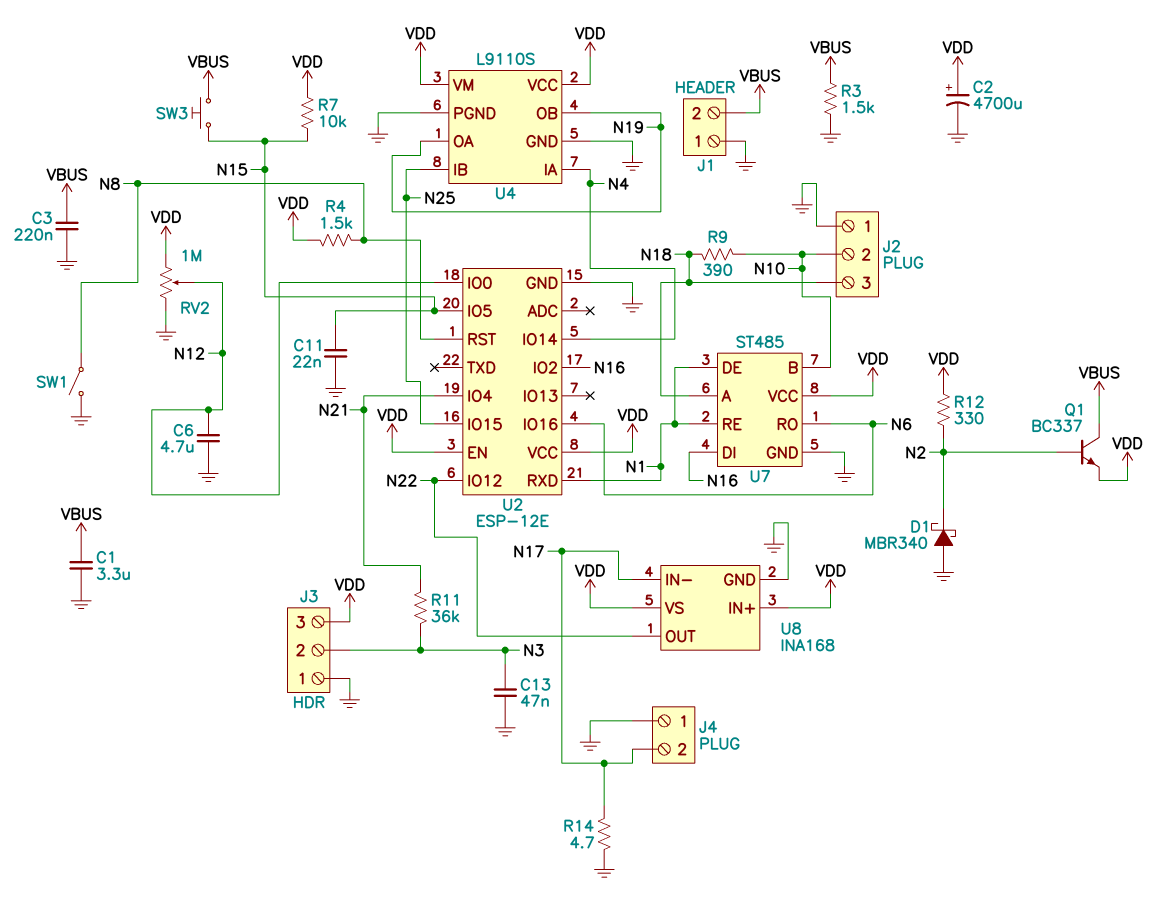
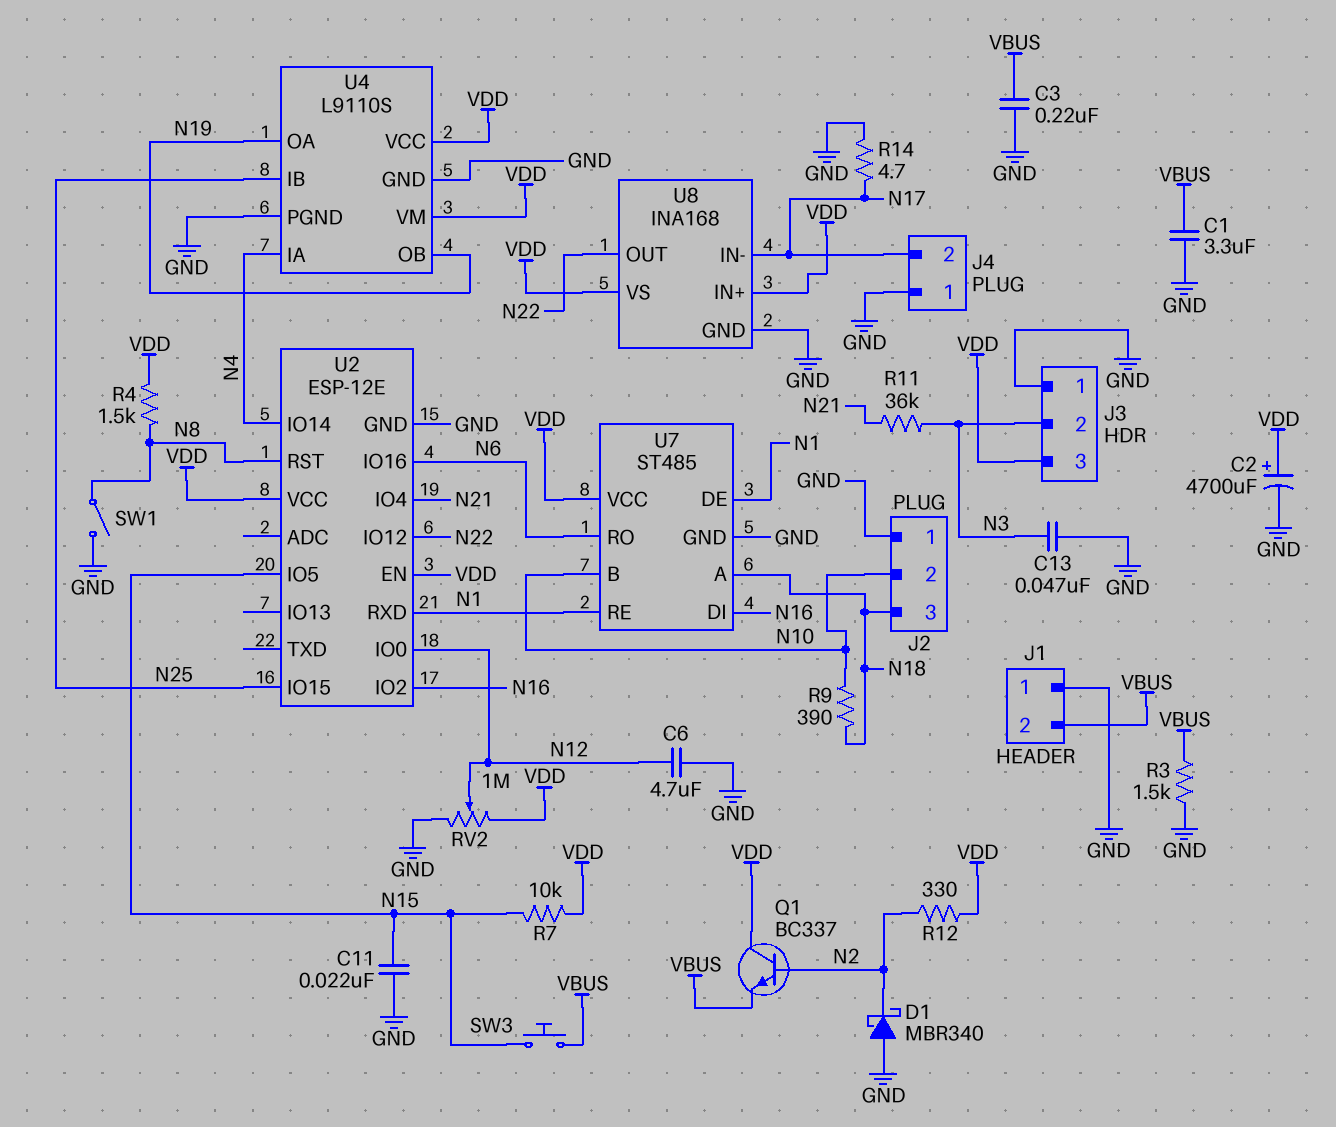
Q1: NPN BC337 (B N2, C VBUS, E VDD) -> NPN BC337 (B N2, C VDD, E VBUS)

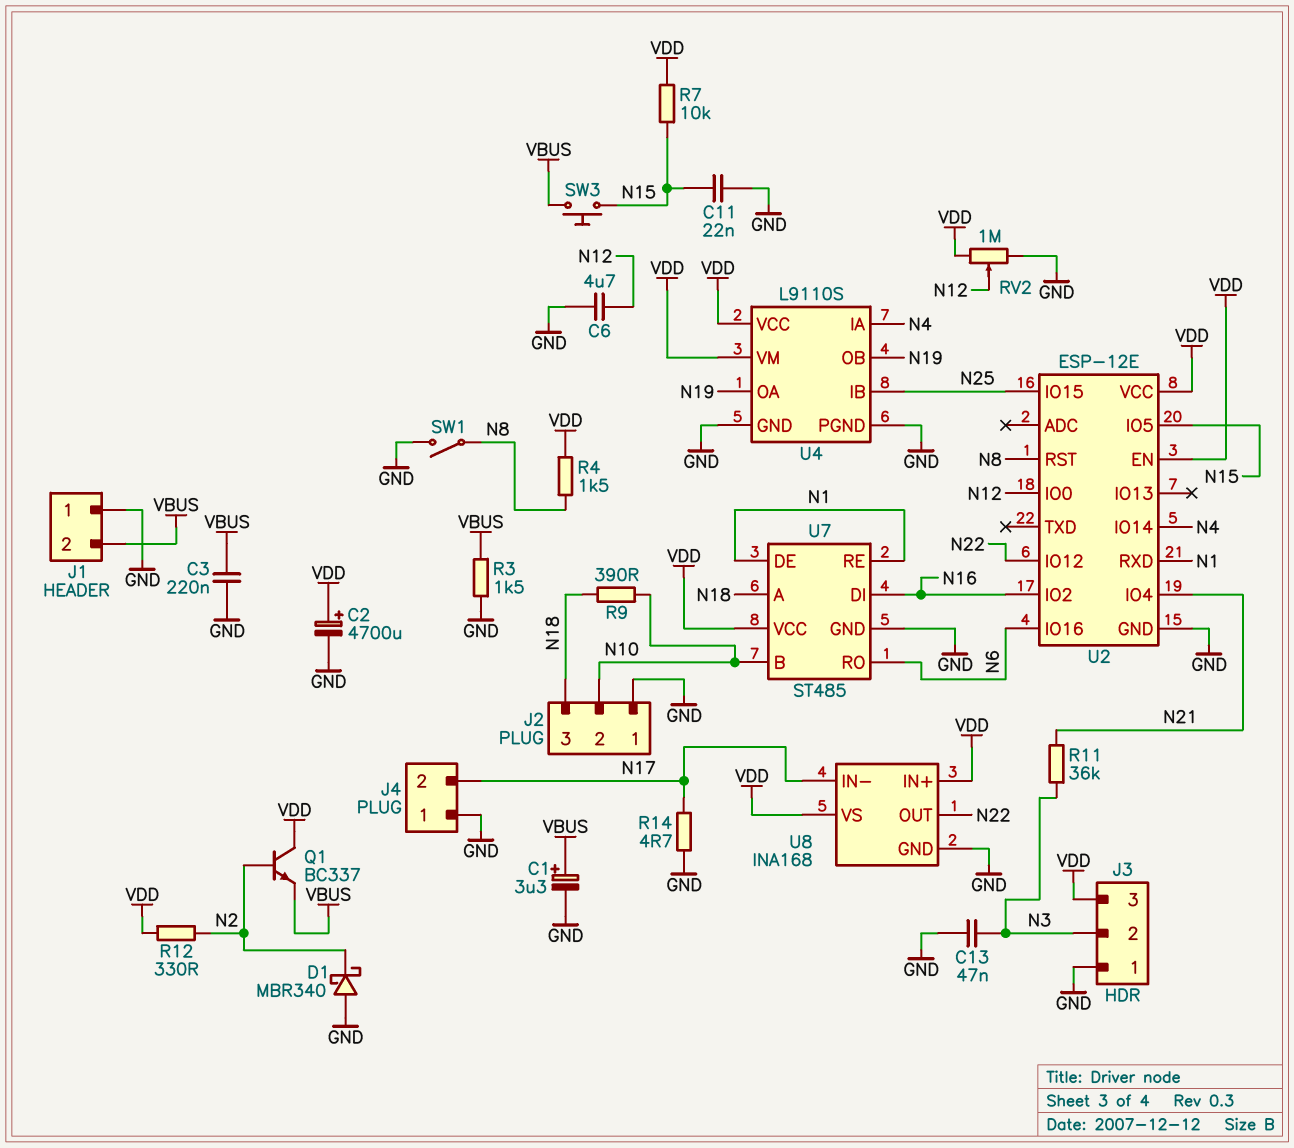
C1: 3.3uF (GND, VBUS) -> 3.3uF (plus VBUS, minus GND)

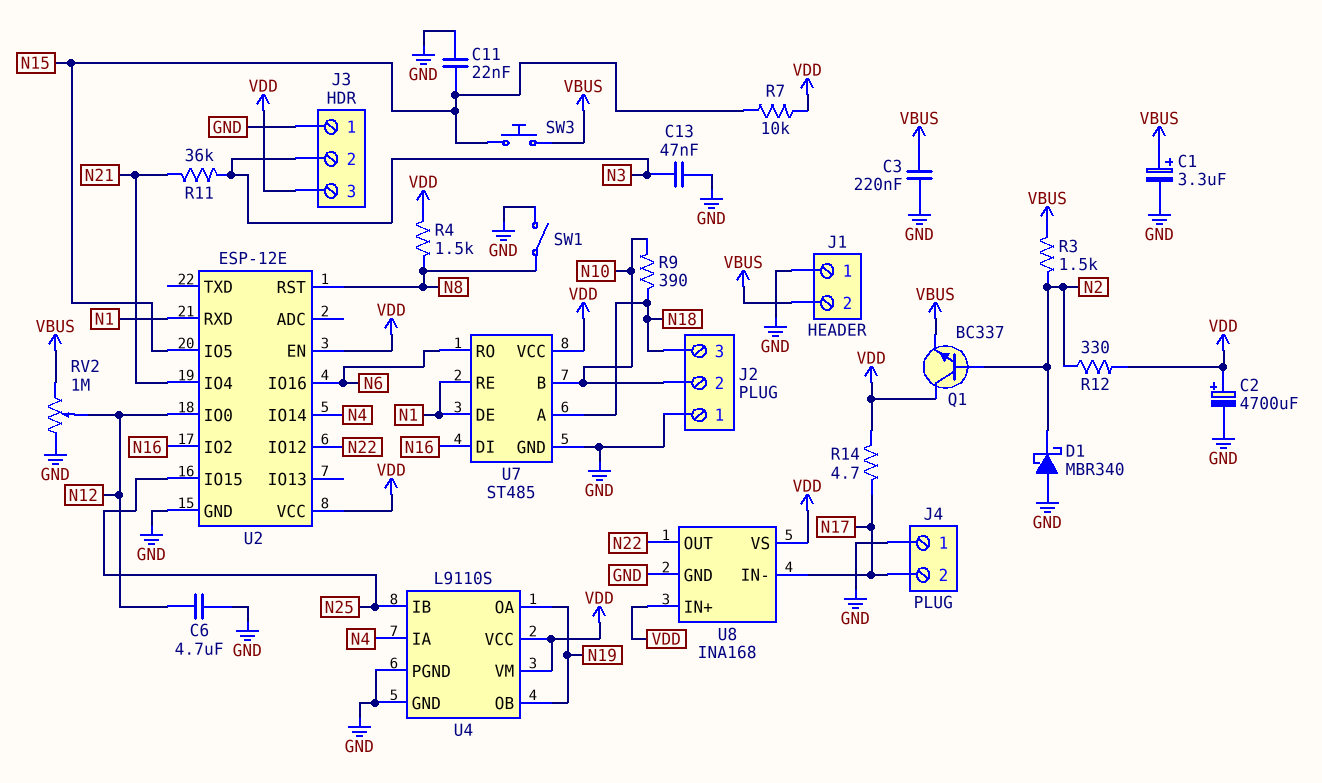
R3: 1.5k (GND, VBUS) -> 1.5k (N2, VBUS)
R14: 4.7 (GND, N17) -> 4.7 (N17, VDD)
RV2: 1M (GND, VDD, wiper N12) -> 1M (GND, VBUS, wiper N12)

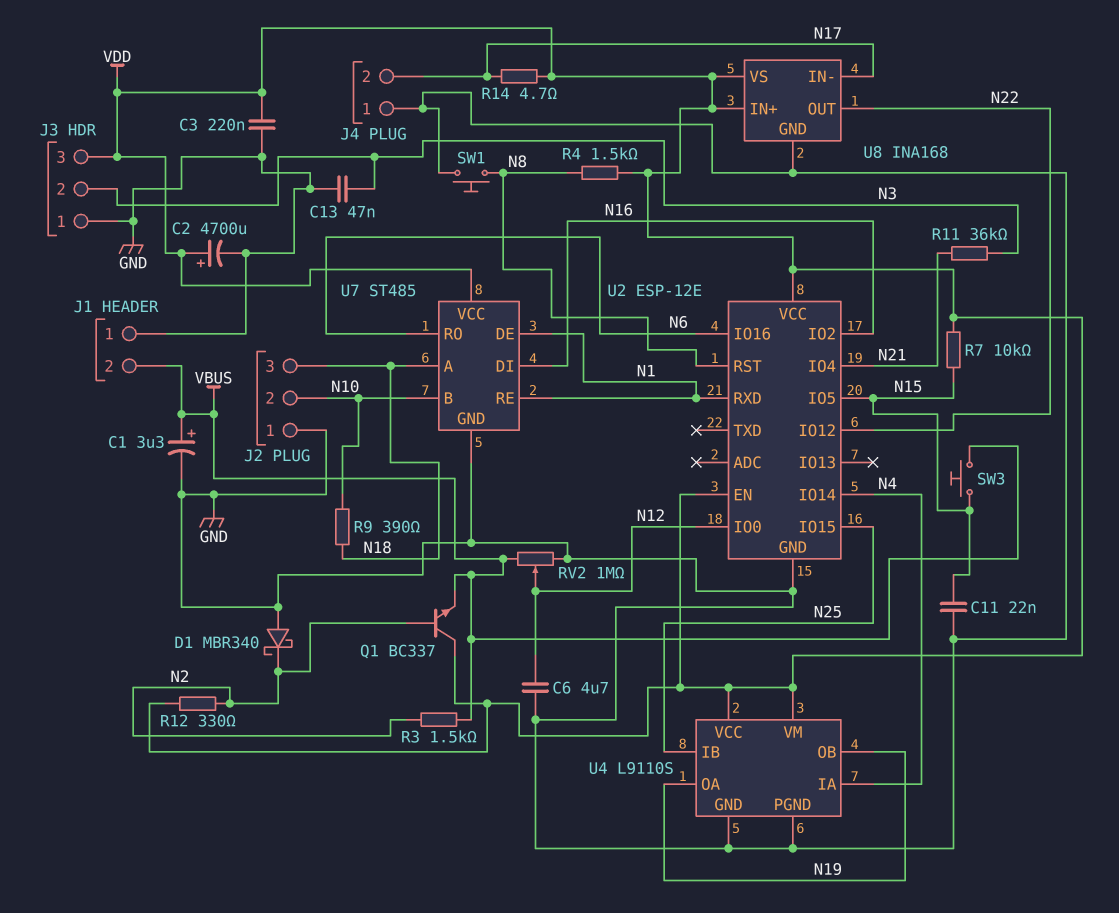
C3: 220nF (GND, VBUS) -> 220nF (GND, VDD)
SW1: switch (GND, N8) -> button (GND, N8)

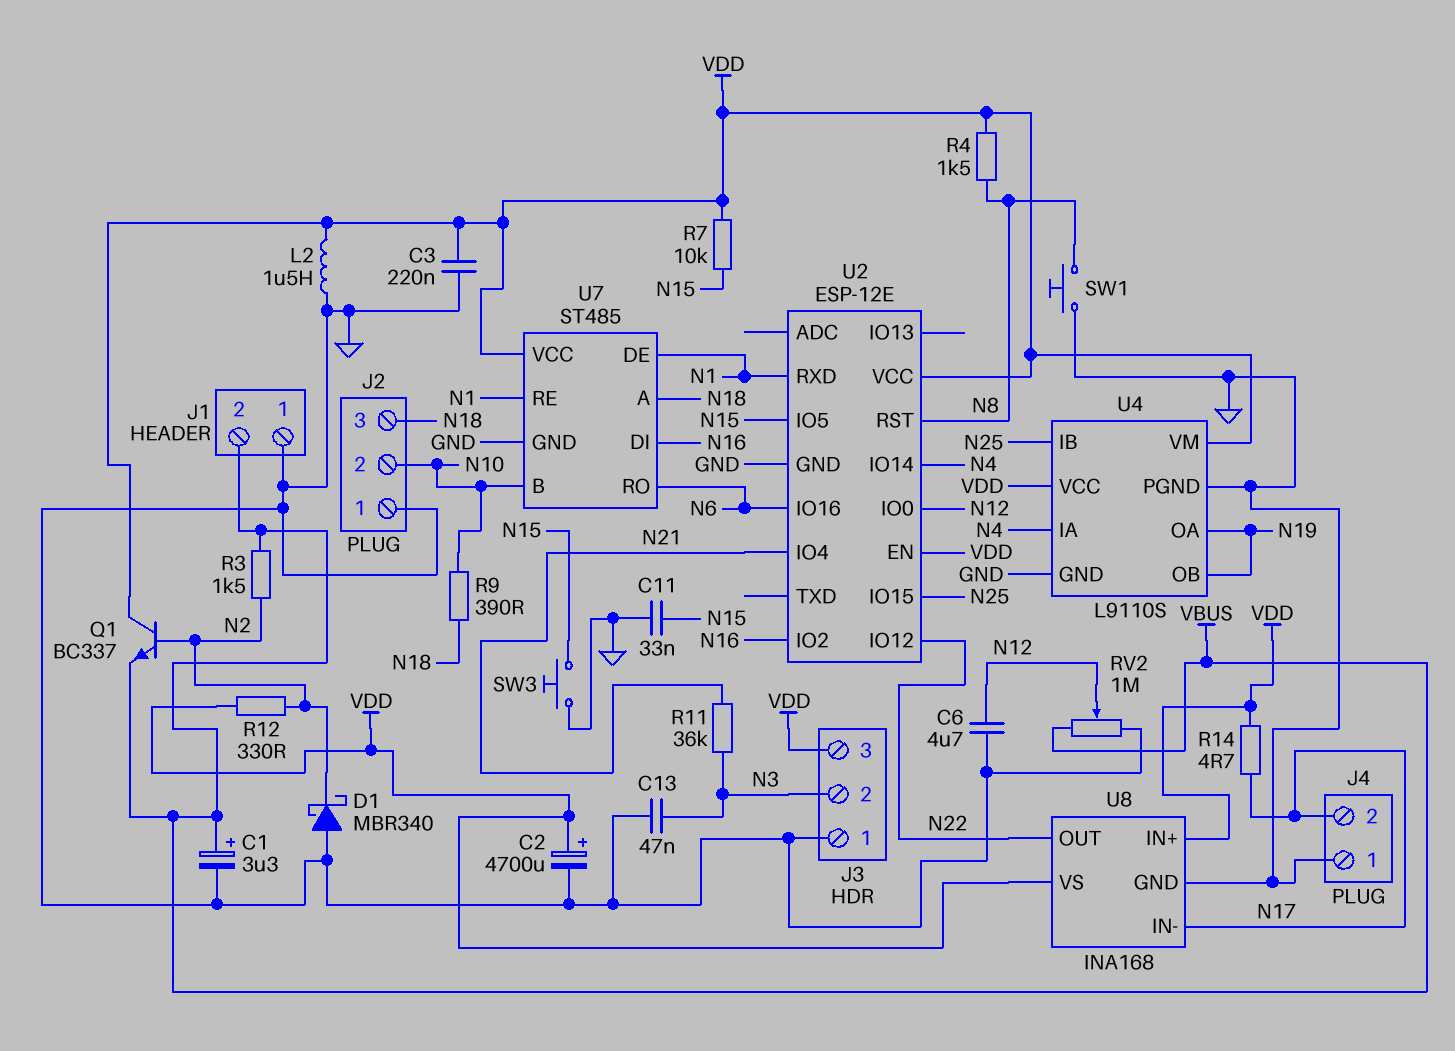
C11: 22nF (GND, N15) -> 33nF (GND, N15)
L2: none -> 1.5uH (GND, VDD)
SW3: button (N15, VBUS) -> button (GND, N15)

